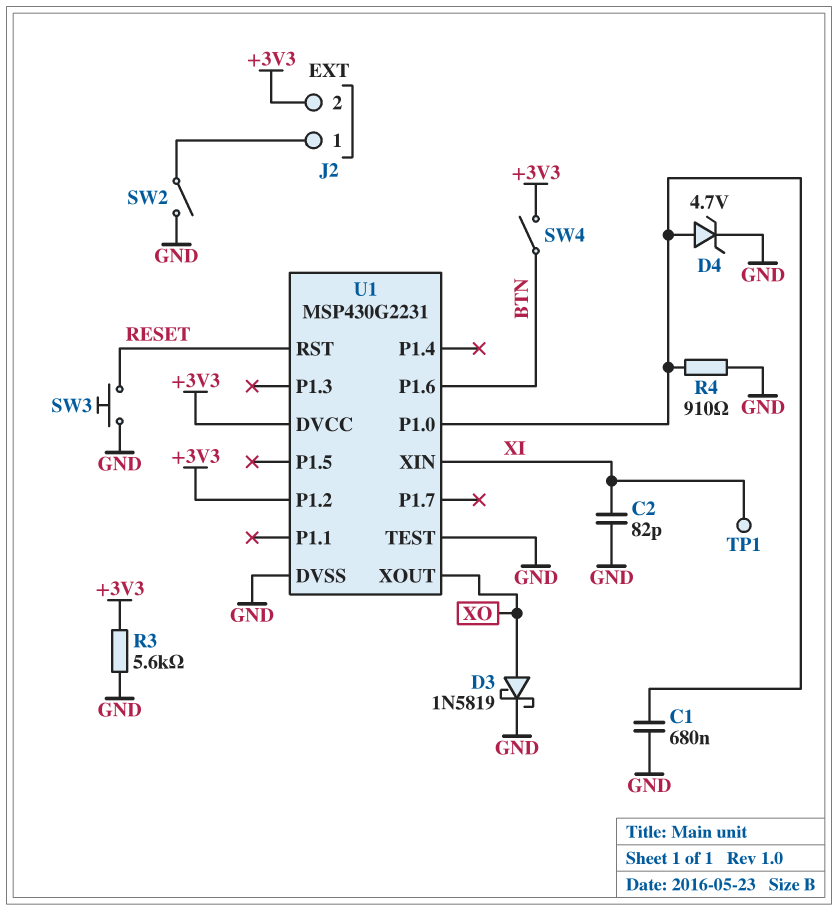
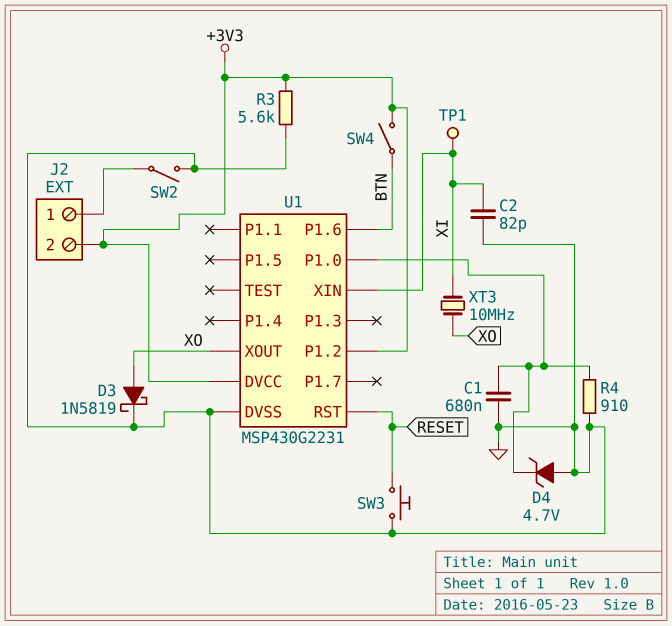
D4: zener 4.7V (A U1/P1.0, K GND) -> zener 4.7V (A GND, K U1/P1.0)
U1 pin TEST: GND -> none
XT3: none -> 10MHz (XI, XO)

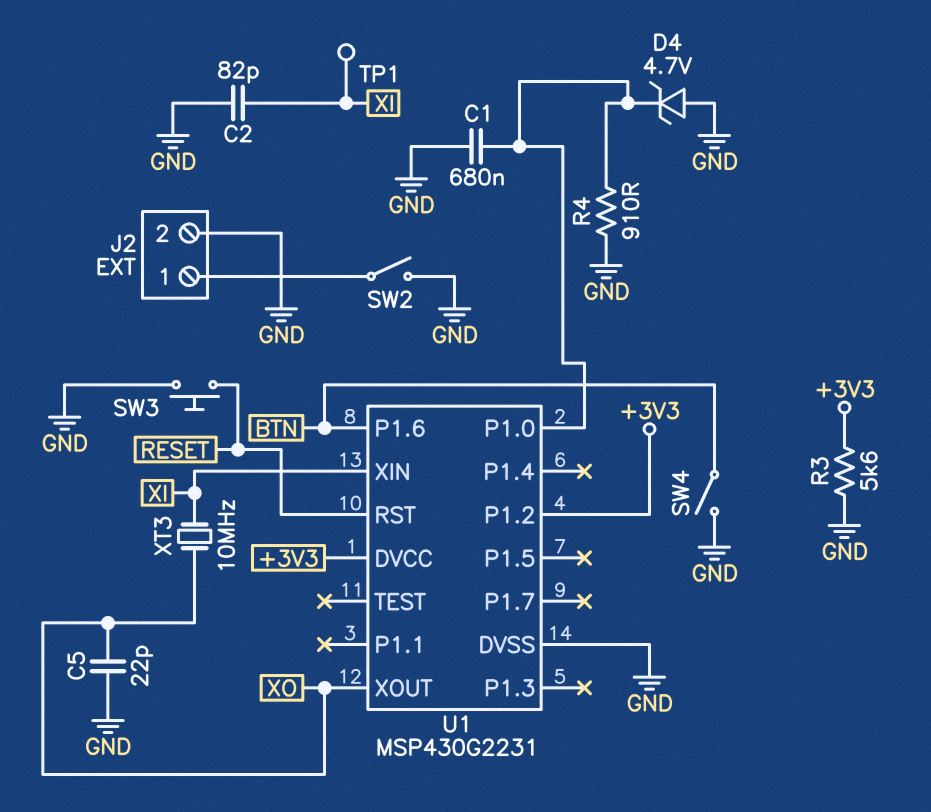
C5: none -> 22pF (GND, XO)
D3: schottky 1N5819 (A XO, K GND) -> none
J2 pin 2: +3V3 -> GND
SW4: switch (+3V3, BTN) -> switch (BTN, GND)

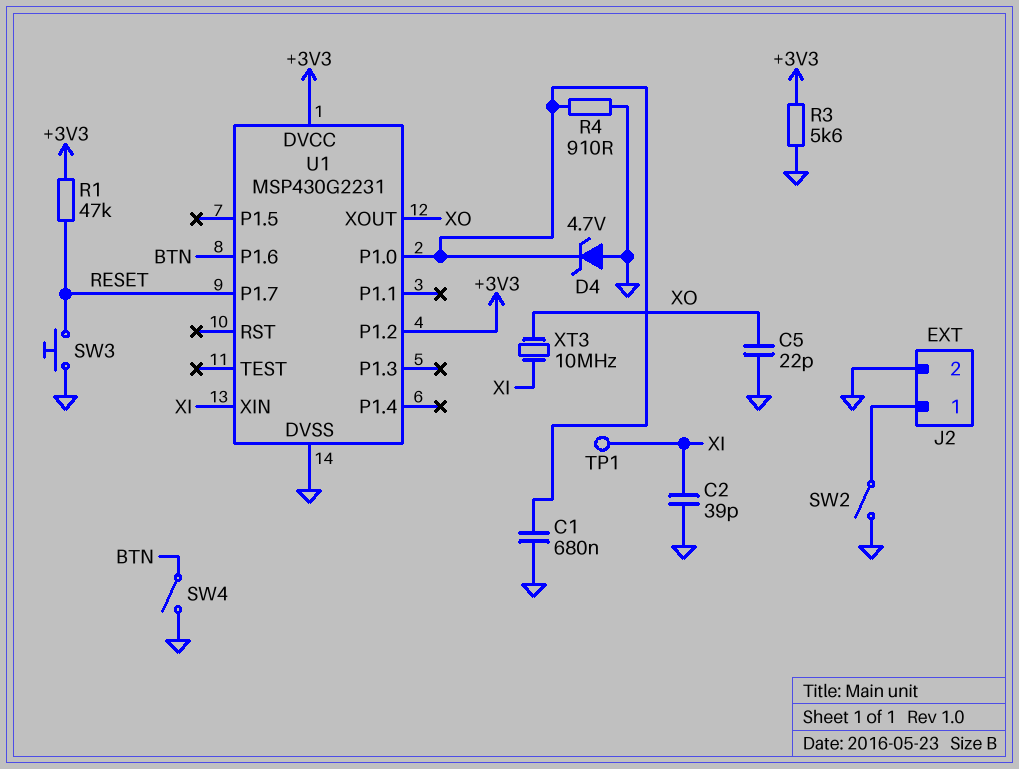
C2: 82pF (GND, XI) -> 39pF (GND, XI)
R1: none -> 47k (+3V3, RESET)
U1 pin P1.7: none -> RESET
U1 pin RST: RESET -> none

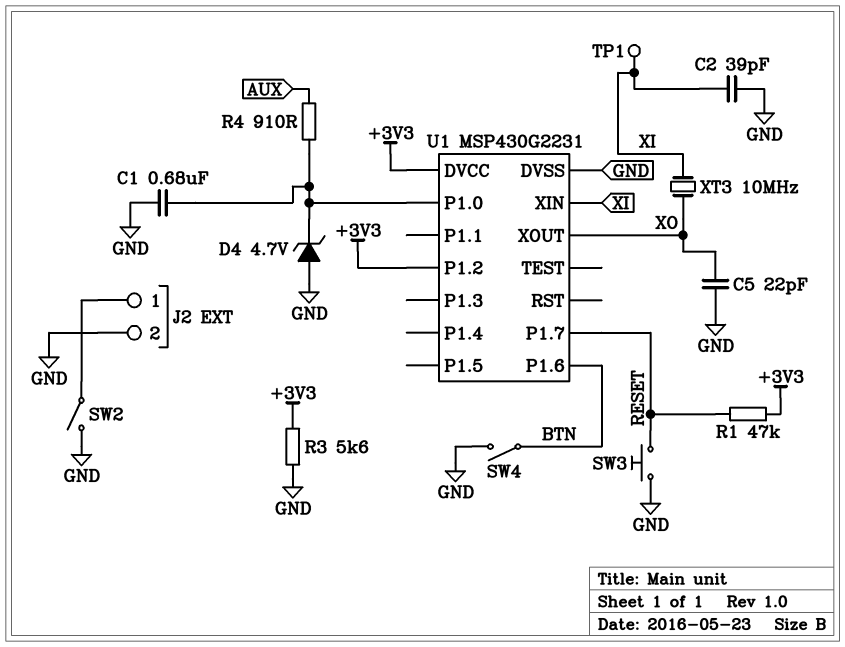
R4: 910 (GND, U1/P1.0) -> 910 (AUX, U1/P1.0)

